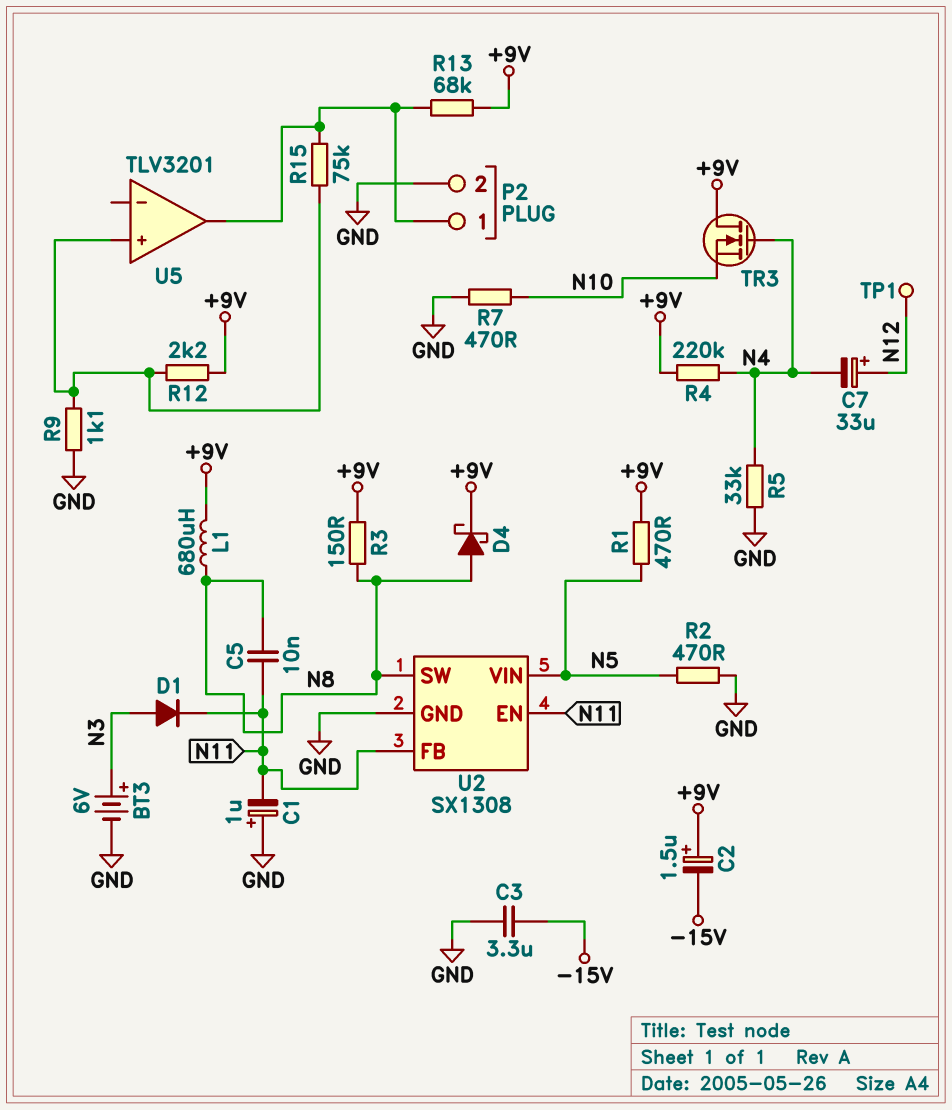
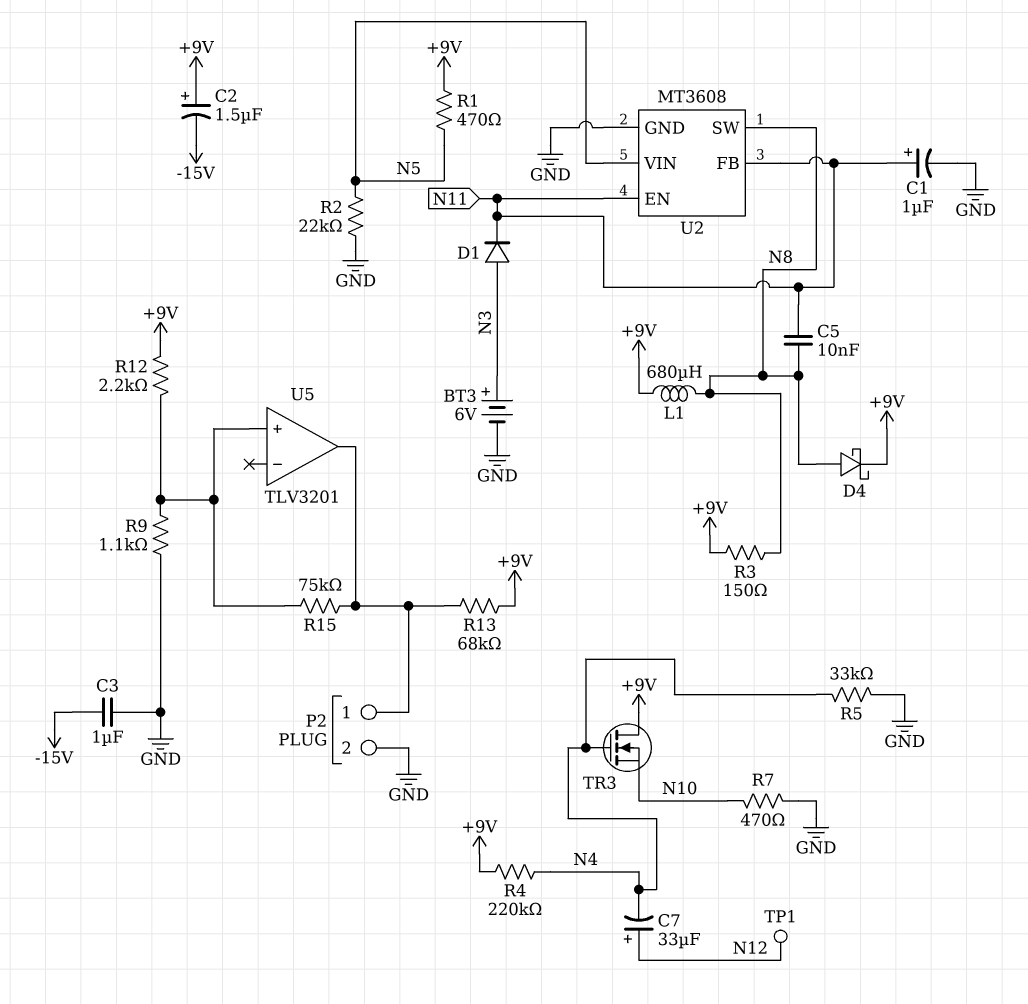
C1: 1uF (plus GND, minus N11) -> 1uF (plus N11, minus GND)
C3: 3.3uF (-15V, GND) -> 1uF (-15V, GND)
R2: 470 (GND, N5) -> 22k (GND, N5)
U2: SX1308 -> MT3608

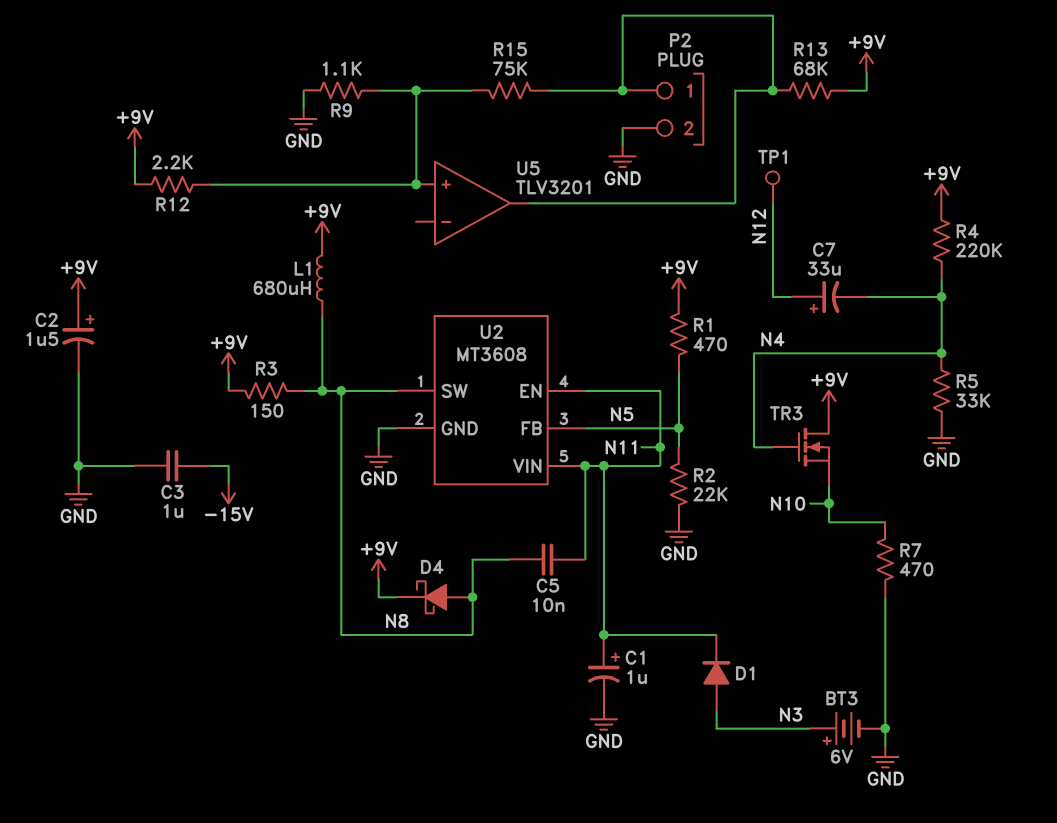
C2: 1.5uF (plus +9V, minus -15V) -> 1.5uF (plus +9V, minus GND)
U2 pin FB: N11 -> N5
U2 pin VIN: N5 -> N11

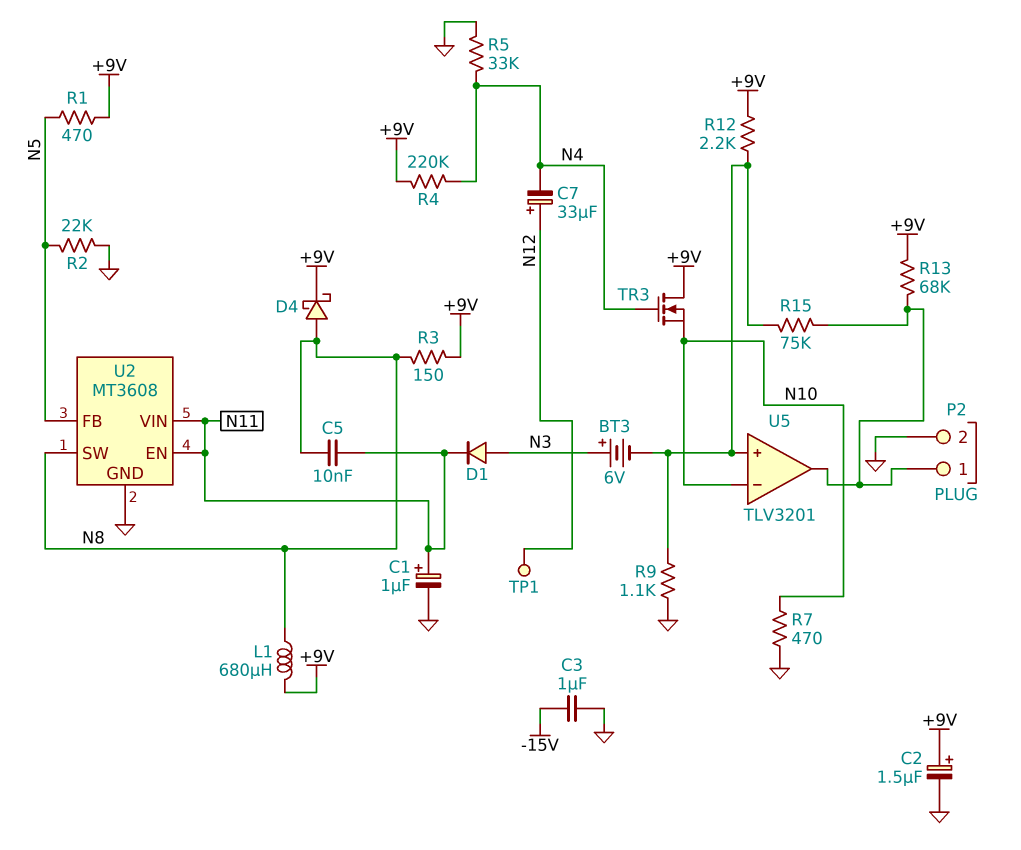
BT3: 6V (plus N3, minus GND) -> 6V (plus N3, minus U5/in+)
U5 pin in-: none -> N10

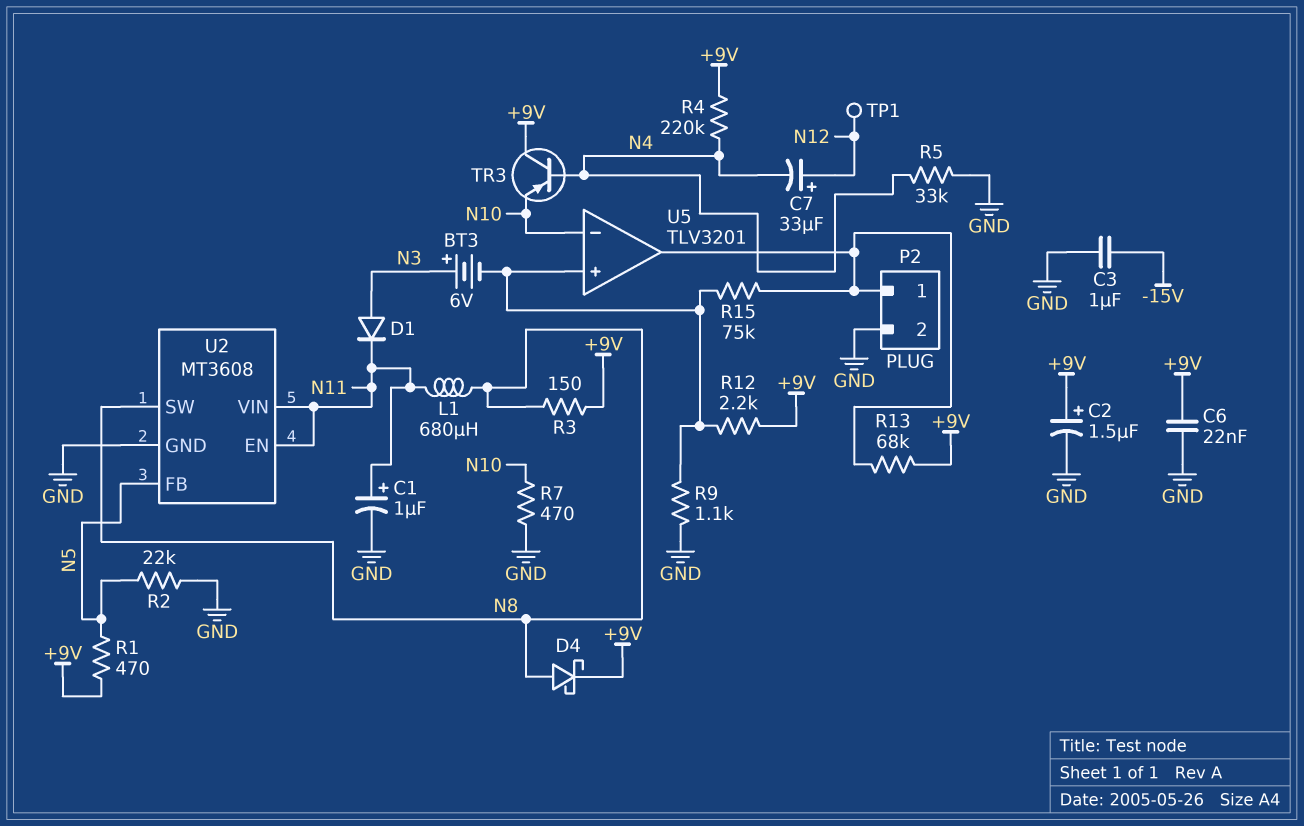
C5: 10nF (N8, N11) -> none
C6: none -> 22nF (+9V, GND)
L1: 680uH (+9V, N8) -> 680uH (N8, N11)
TR3: NMOS (G N4, D +9V, S N10) -> PNP (B N4, C +9V, E N10)

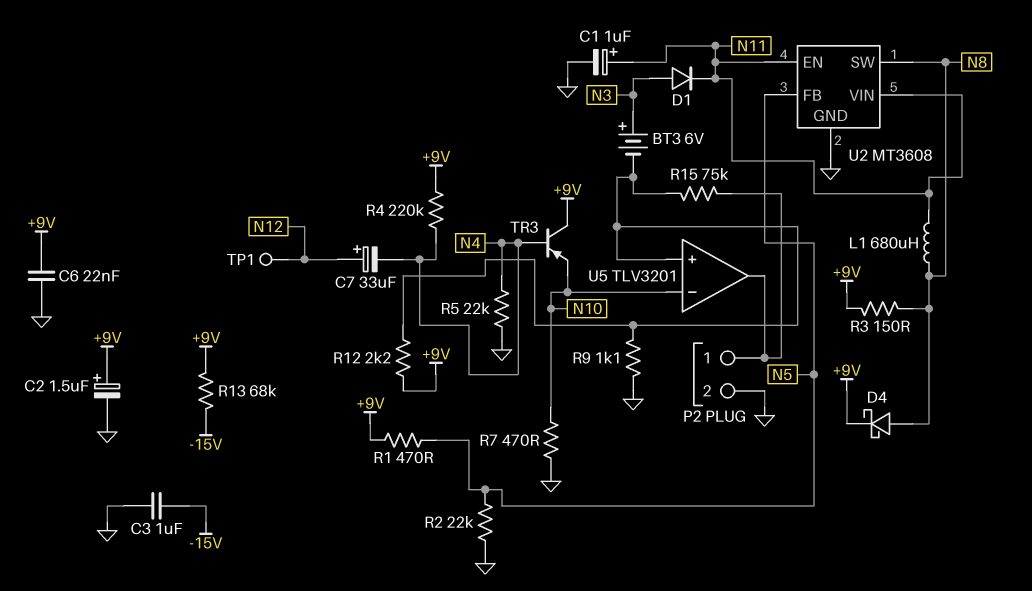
R5: 33k (GND, N4) -> 22k (GND, N4)
R13: 68k (+9V, P2/1) -> 68k (+9V, -15V)

